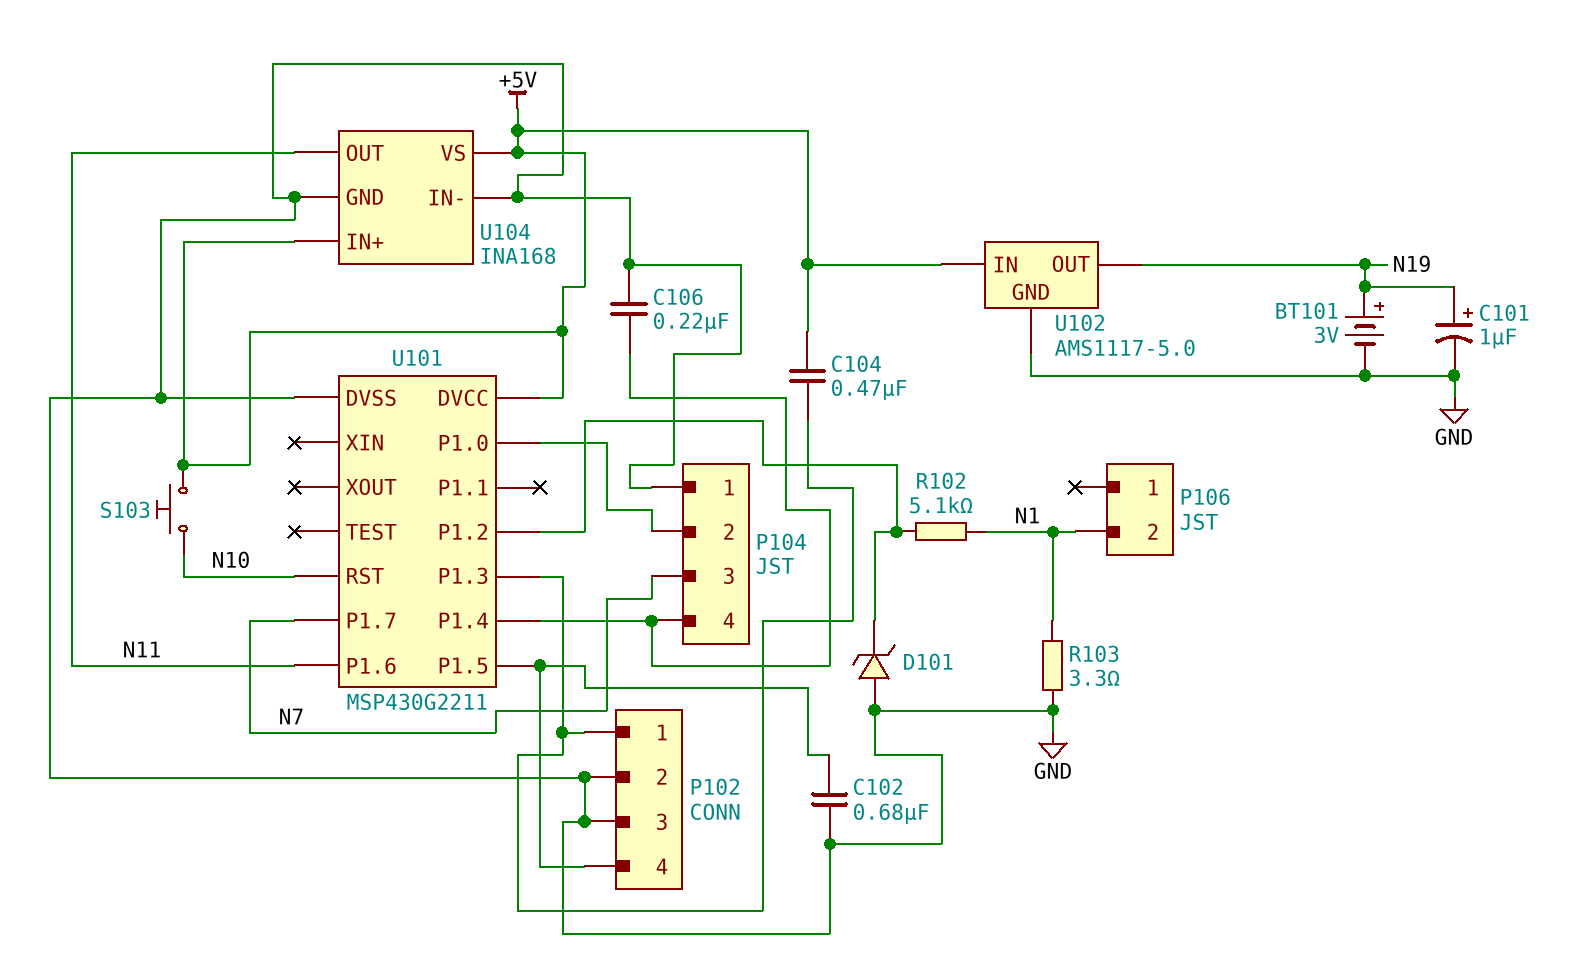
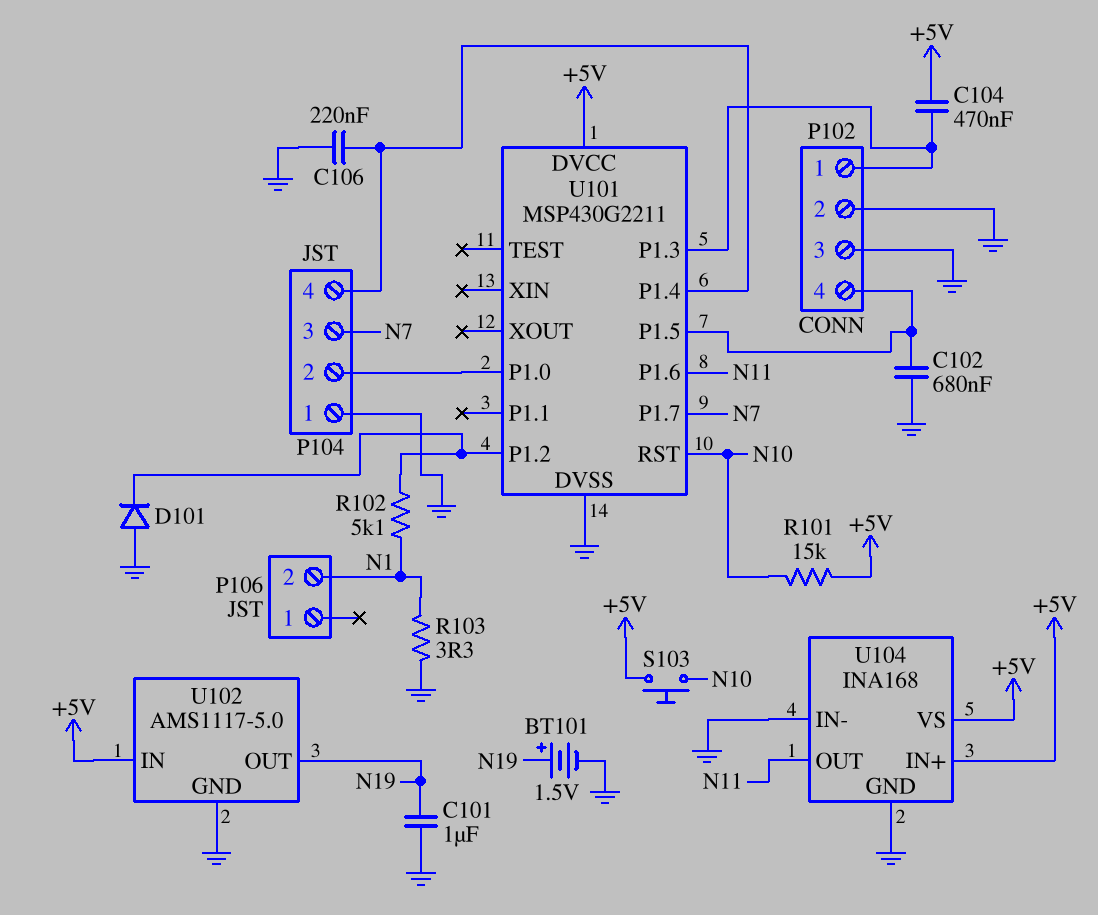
BT101: 3V (plus N19, minus GND) -> 1.5V (plus N19, minus GND)
C101: 1uF (plus N19, minus GND) -> 1uF (GND, N19)
D101: zener (A GND, K U101/P1.2) -> diode (A GND, K U101/P1.2)
R101: none -> 15k (+5V, N10)

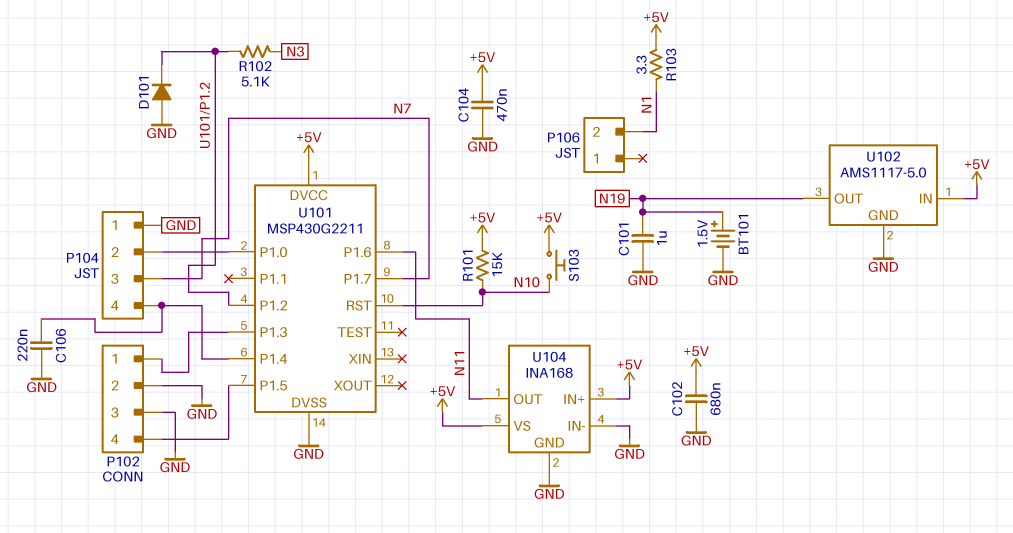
C102: 680nF (GND, P102/4) -> 680nF (+5V, GND)
C104: 470nF (+5V, P102/1) -> 470nF (+5V, GND)
R102: 5.1k (N1, U101/P1.2) -> 5.1k (N3, U101/P1.2)
R103: 3.3 (GND, N1) -> 3.3 (+5V, N1)

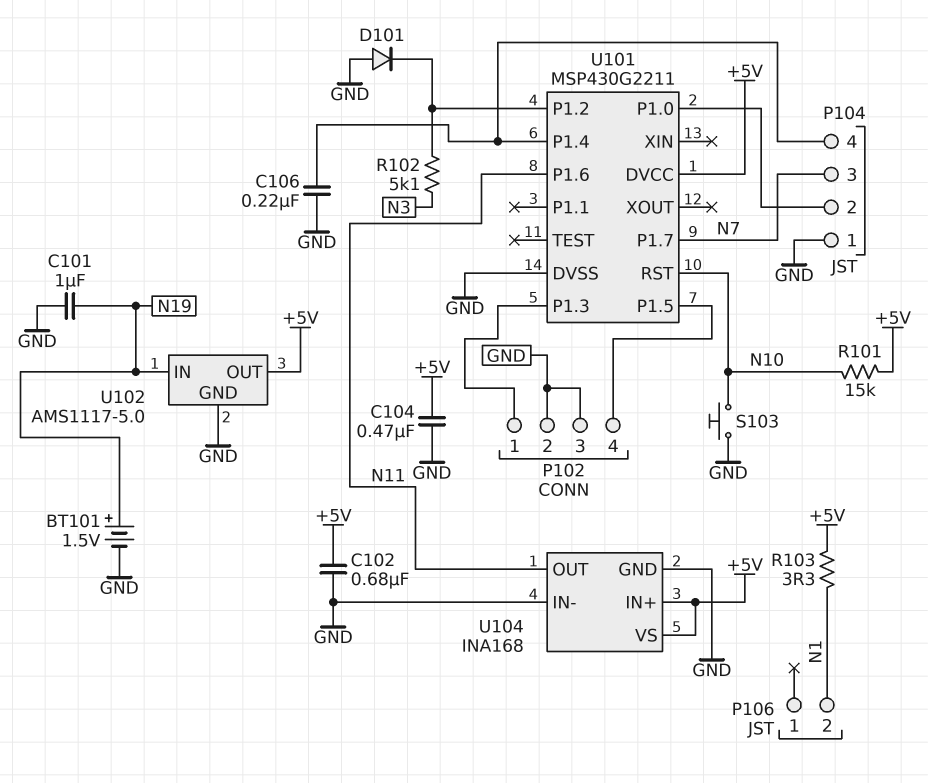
S103: button (+5V, N10) -> button (GND, N10)
U102 pin IN: +5V -> N19
U102 pin OUT: N19 -> +5V

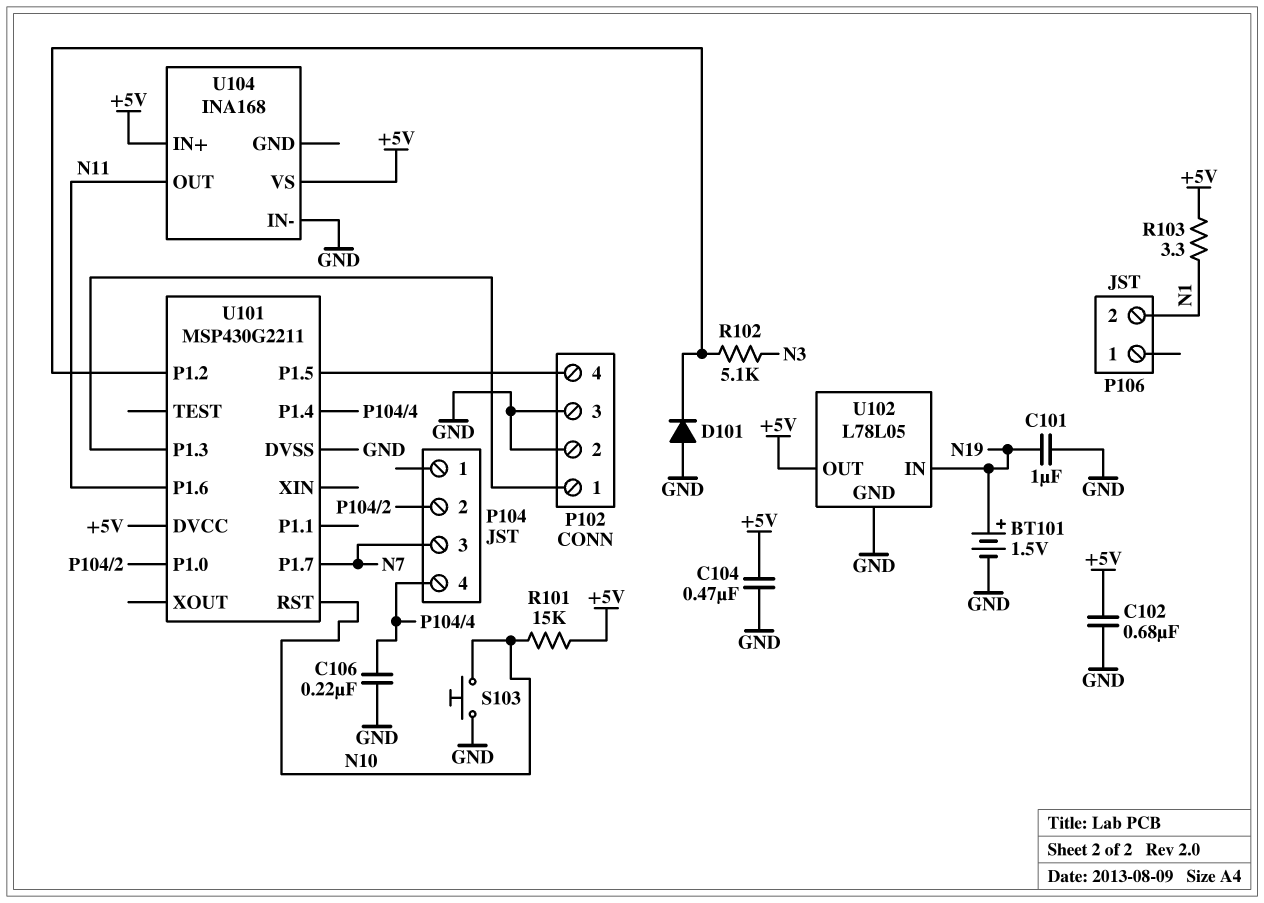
P104 pin 1: GND -> none
U102: AMS1117-5.0 -> L78L05
U104 pin GND: GND -> none

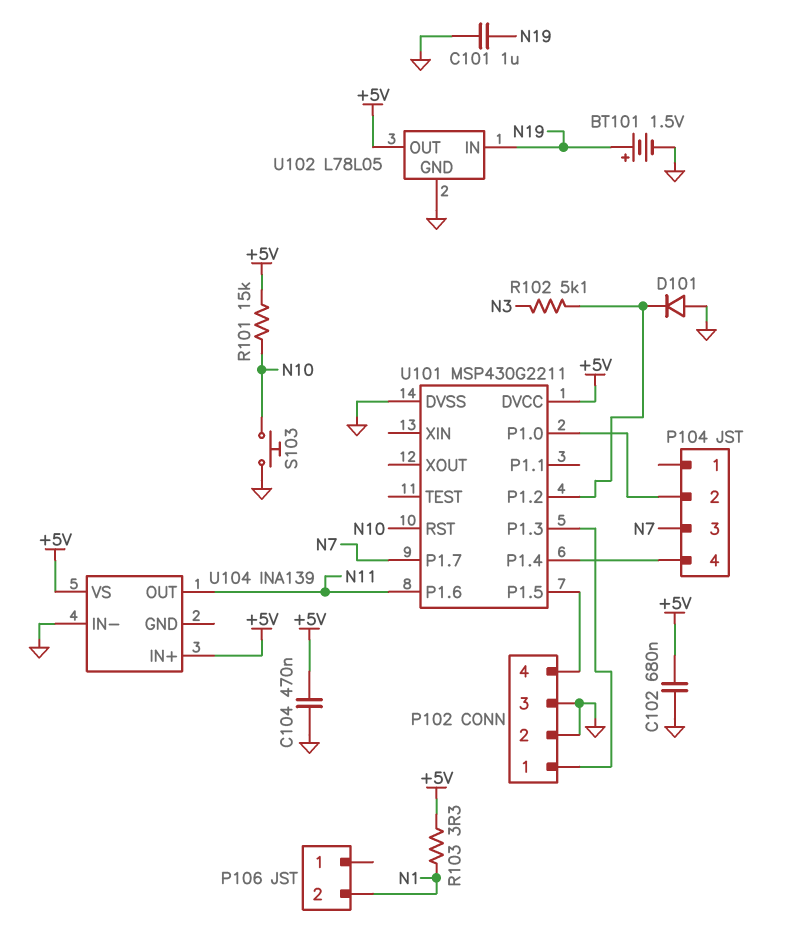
C106: 220nF (GND, P104/4) -> none
U104: INA168 -> INA139

